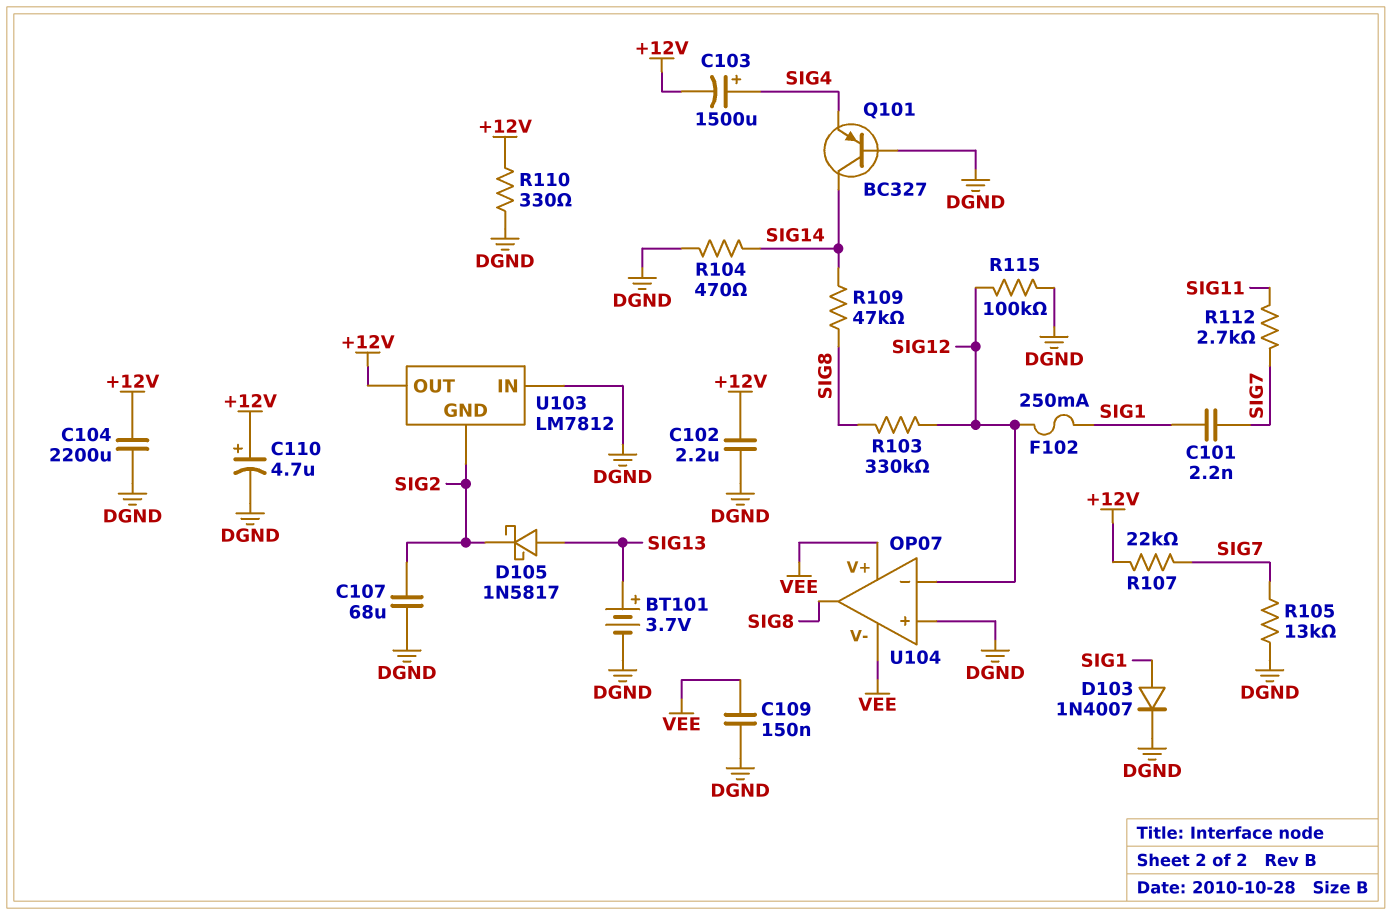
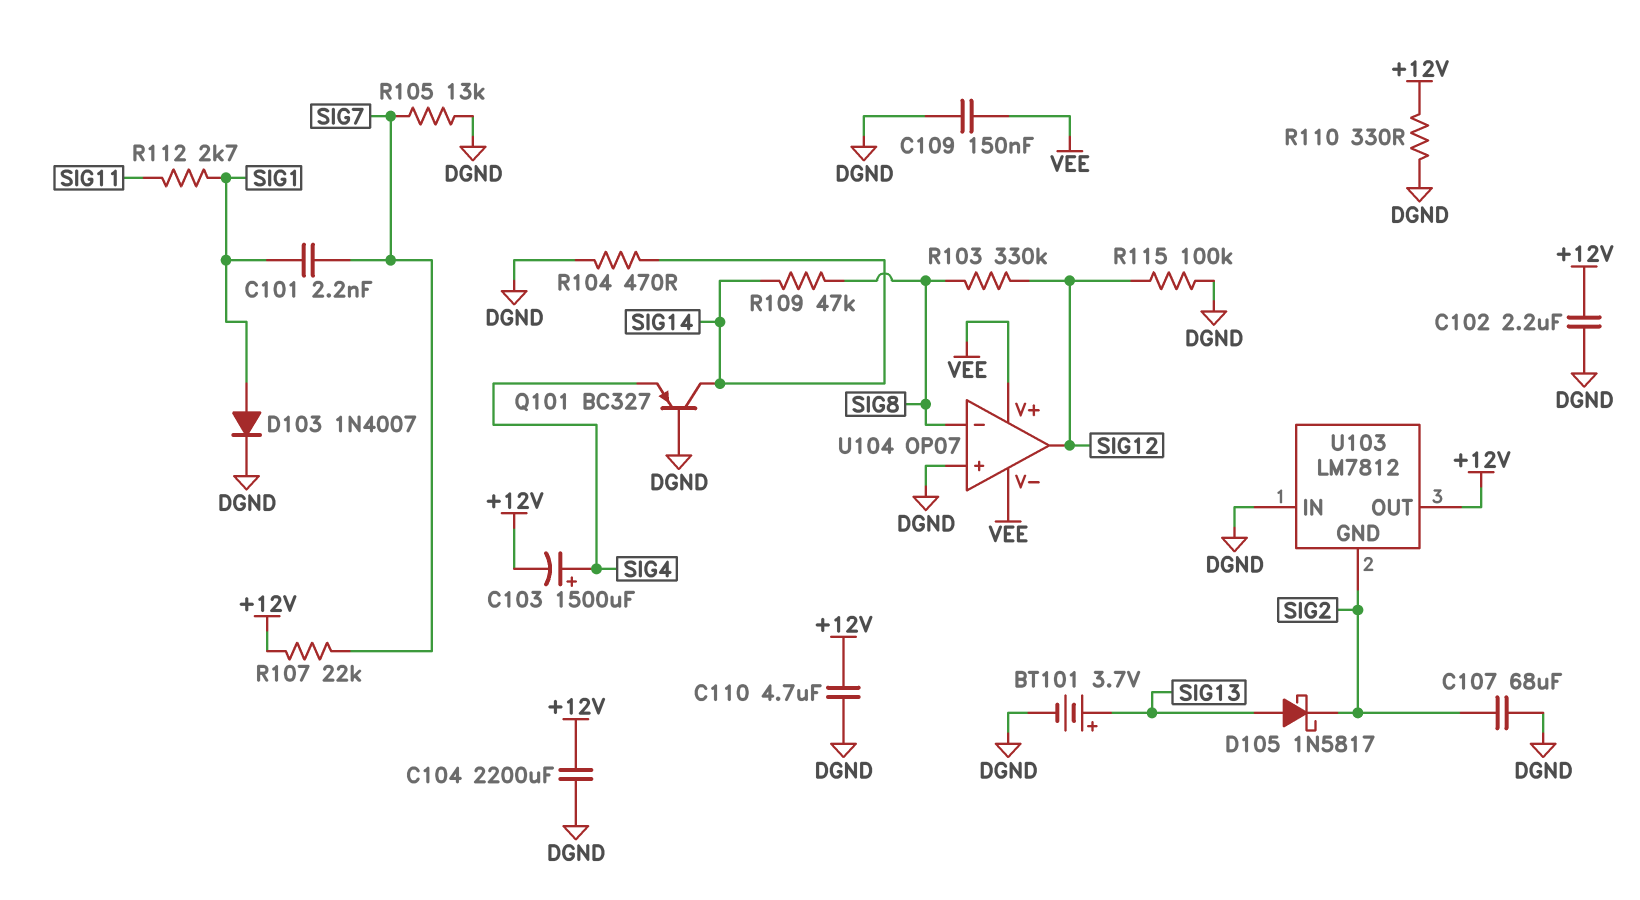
C110: 4.7uF (plus +12V, minus DGND) -> 4.7uF (+12V, DGND)
F102: 250mA (SIG1, SIG12) -> none
R112: 2.7k (SIG7, SIG11) -> 2.7k (SIG1, SIG11)
U104 pin in-: SIG12 -> SIG8
U104 pin out: SIG8 -> SIG12

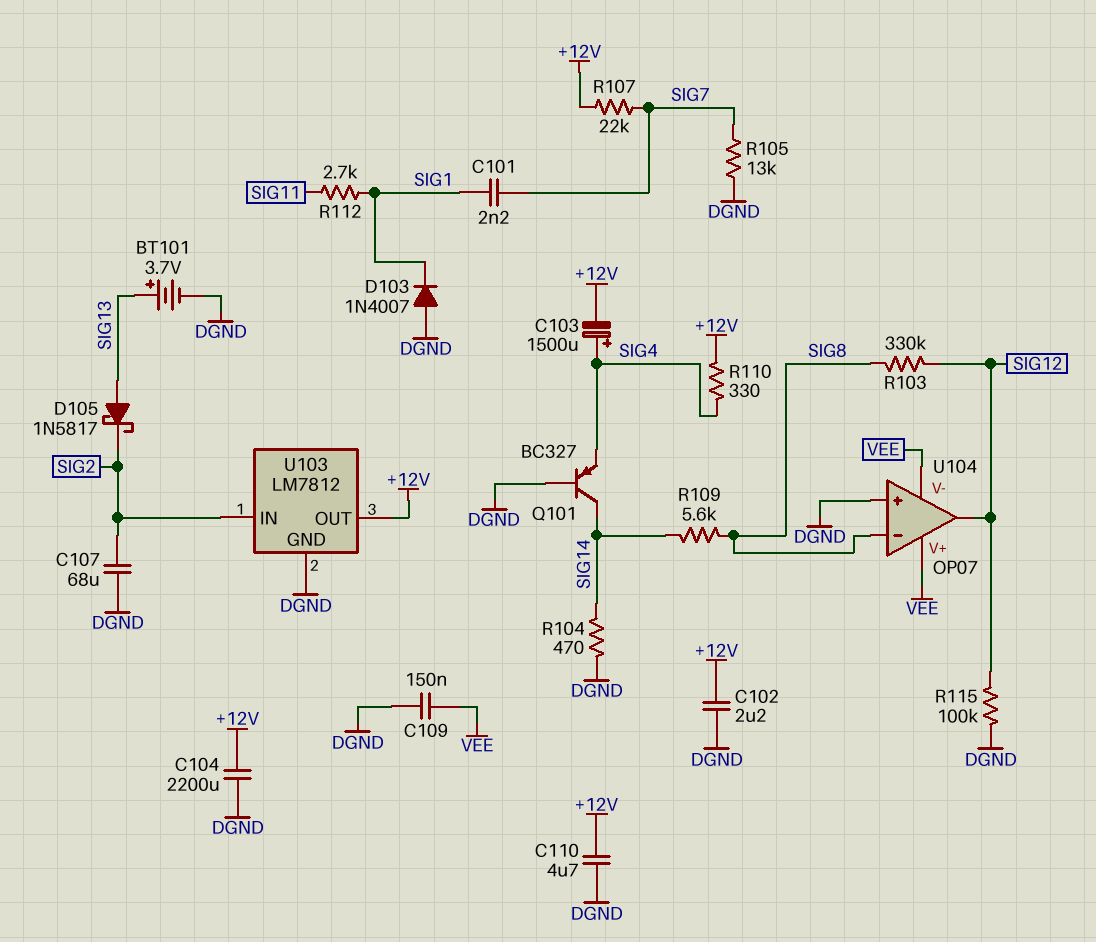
D103: diode 1N4007 (A SIG1, K DGND) -> diode 1N4007 (A DGND, K SIG1)
R109: 47k (SIG8, SIG14) -> 5.6k (SIG8, SIG14)
R110: 330 (+12V, DGND) -> 330 (+12V, SIG4)
U103 pin GND: SIG2 -> DGND
U103 pin IN: DGND -> SIG2

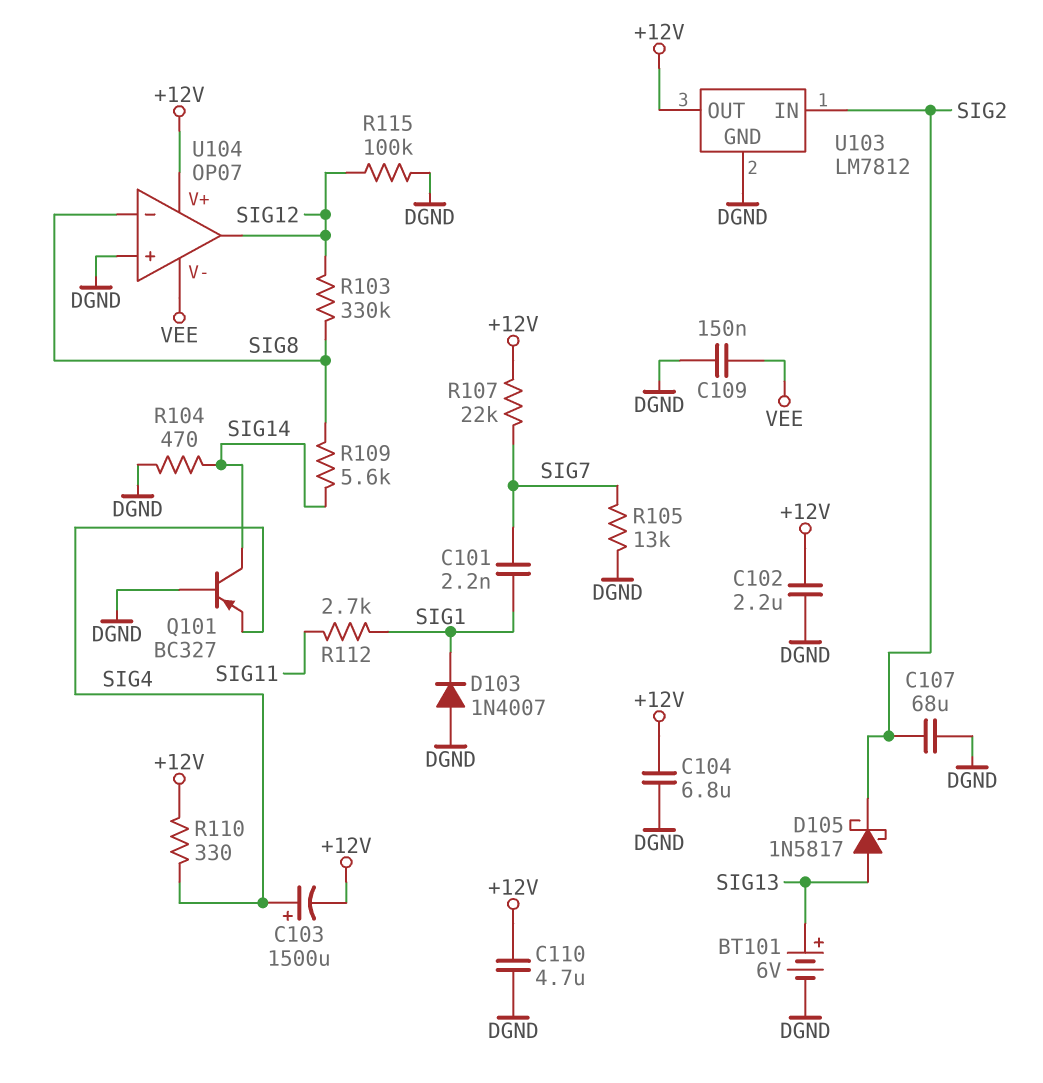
BT101: 3.7V (plus SIG13, minus DGND) -> 6V (plus SIG13, minus DGND)
C104: 2200uF (+12V, DGND) -> 6.8uF (+12V, DGND)
U104 pin V+: VEE -> +12V

